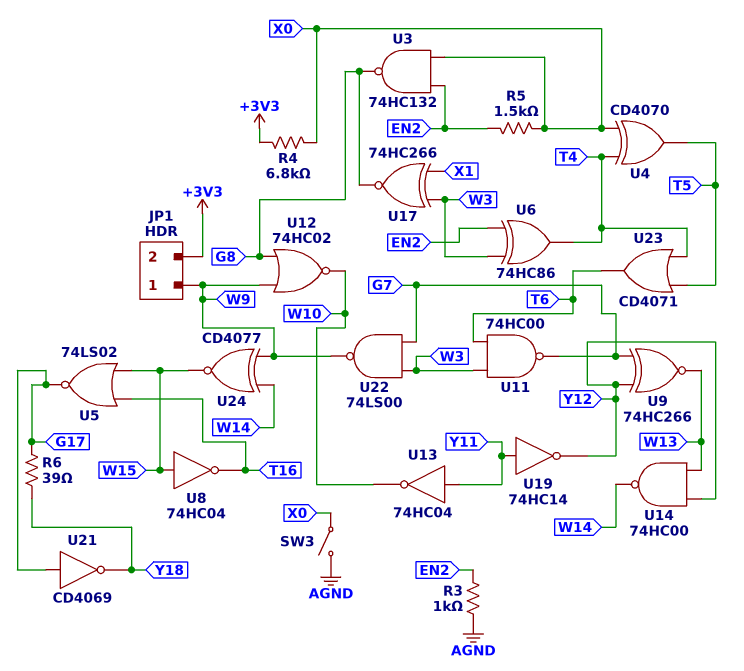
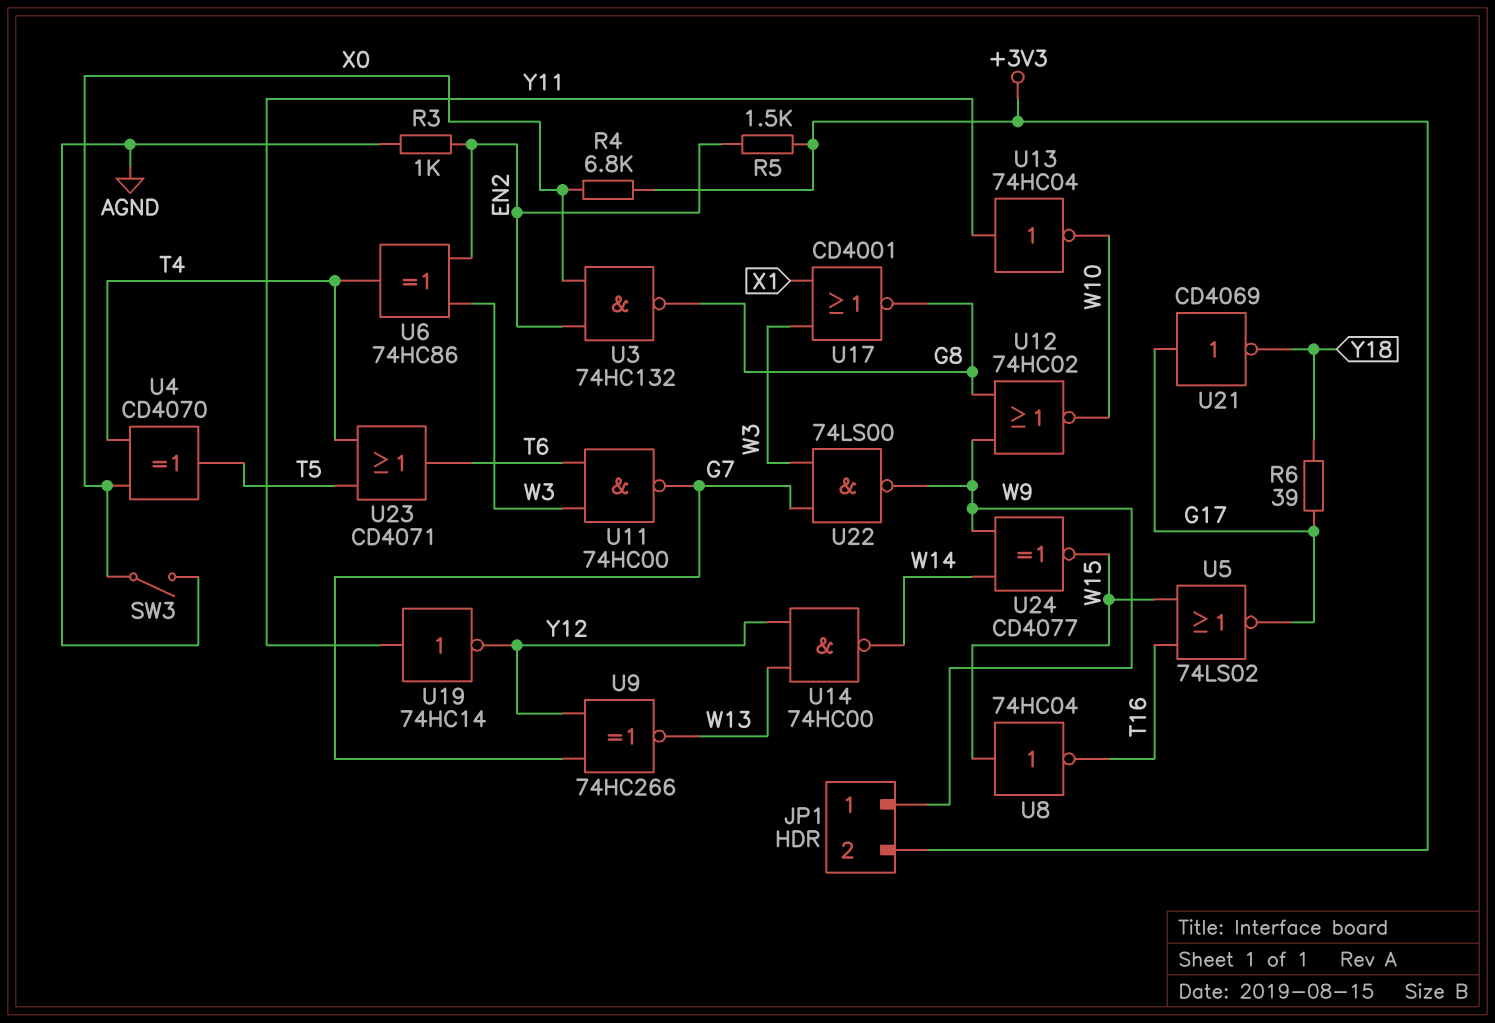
R5: 1.5k (EN2, X0) -> 1.5k (+3V3, EN2)
U17: XNOR 74HC266 (in W3, in X1, out G8) -> NOR CD4001 (in W3, in X1, out G8)

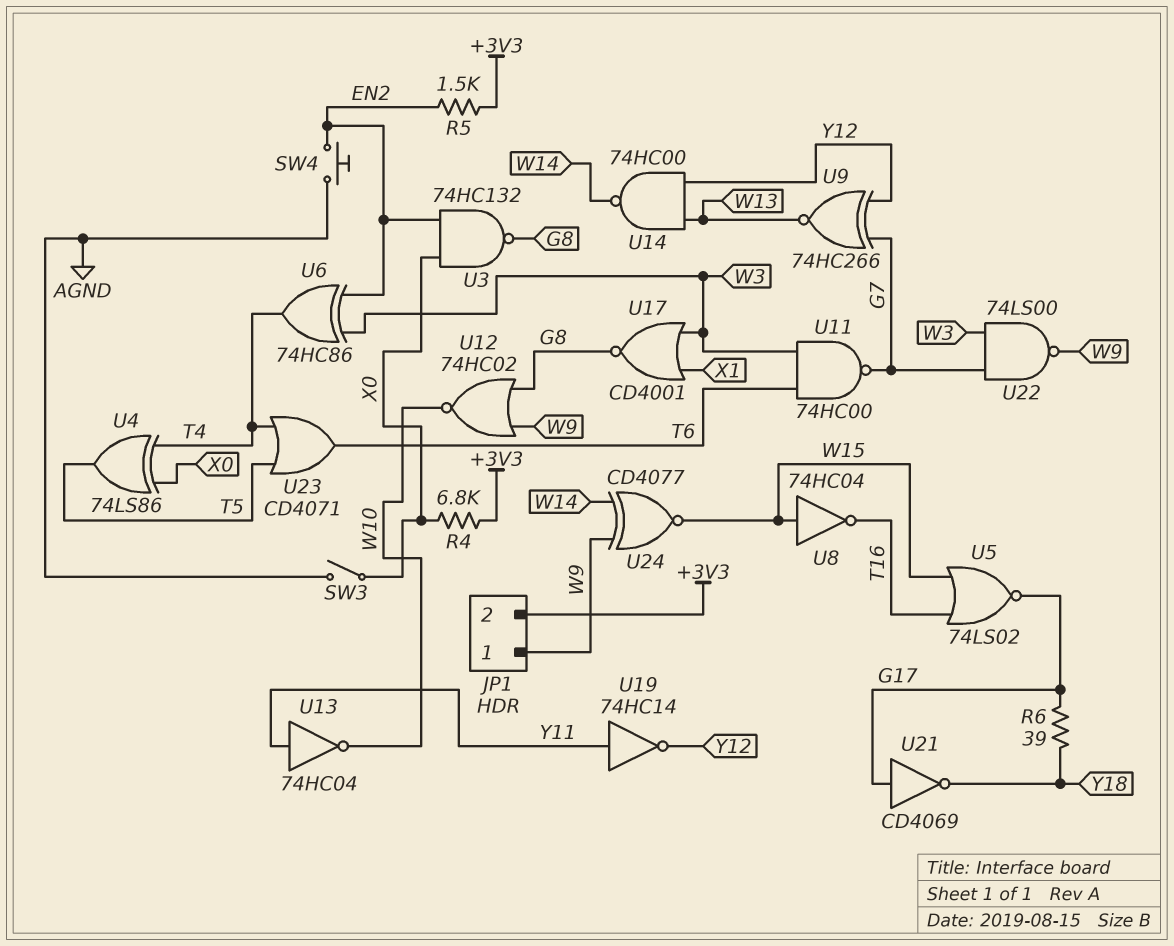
R3: 1k (AGND, EN2) -> none
SW4: none -> button (AGND, EN2)
U4: XOR CD4070 (in T4, in X0, out T5) -> XOR 74LS86 (in T4, in X0, out T5)

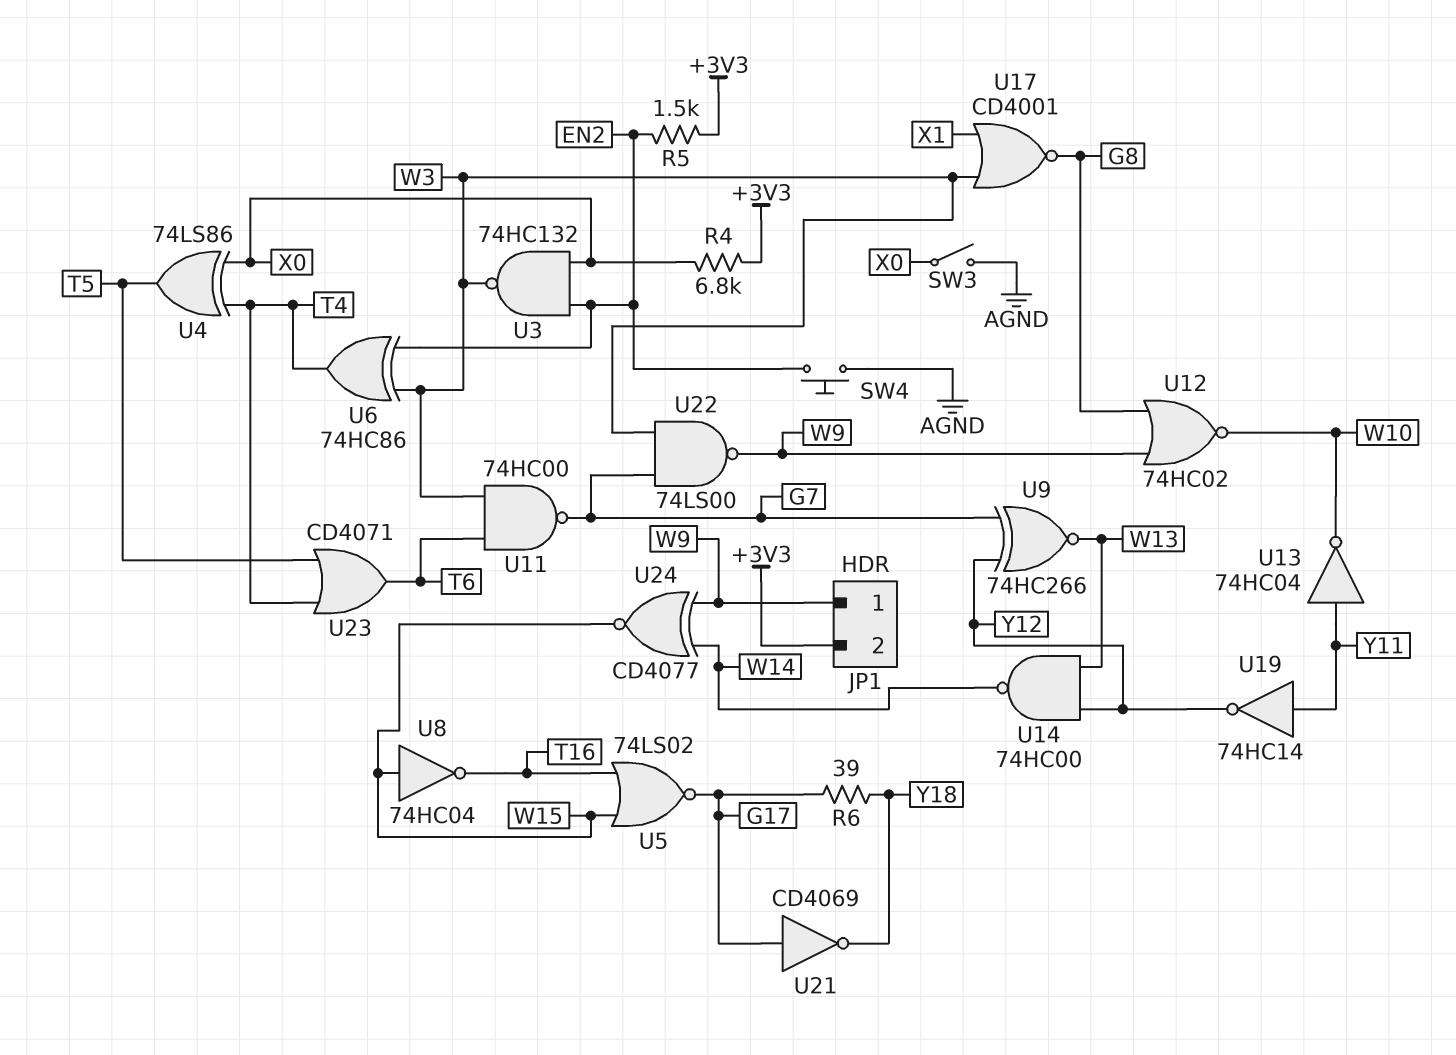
U3: NAND 74HC132 (in EN2, in X0, out G8) -> NAND 74HC132 (in EN2, in X0, out W3)

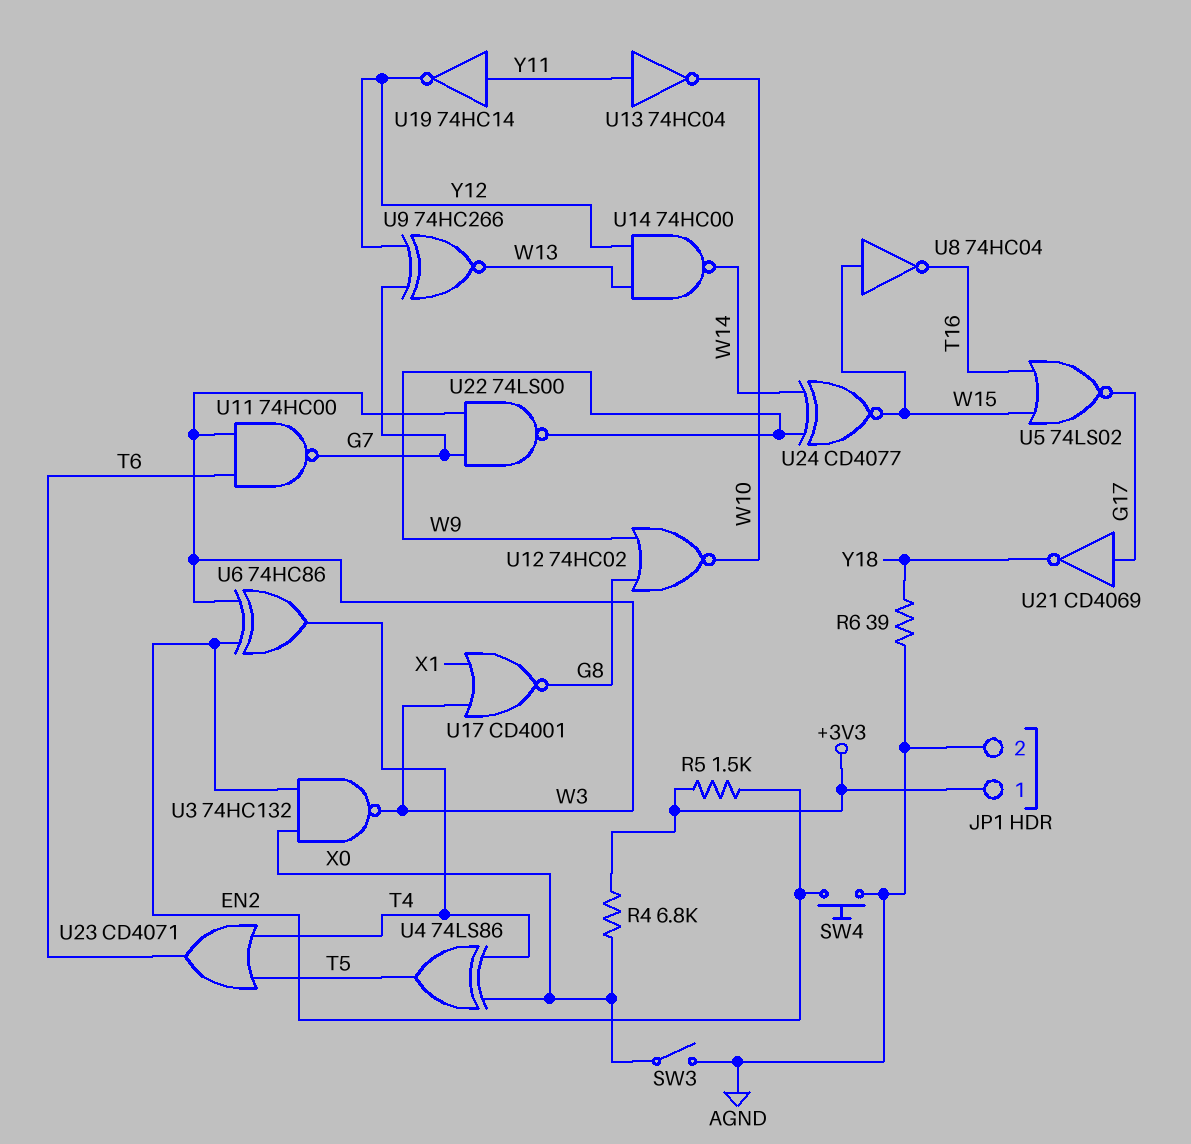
JP1 pin 1: W9 -> +3V3
JP1 pin 2: +3V3 -> AGND
R6: 39 (G17, Y18) -> 39 (AGND, Y18)

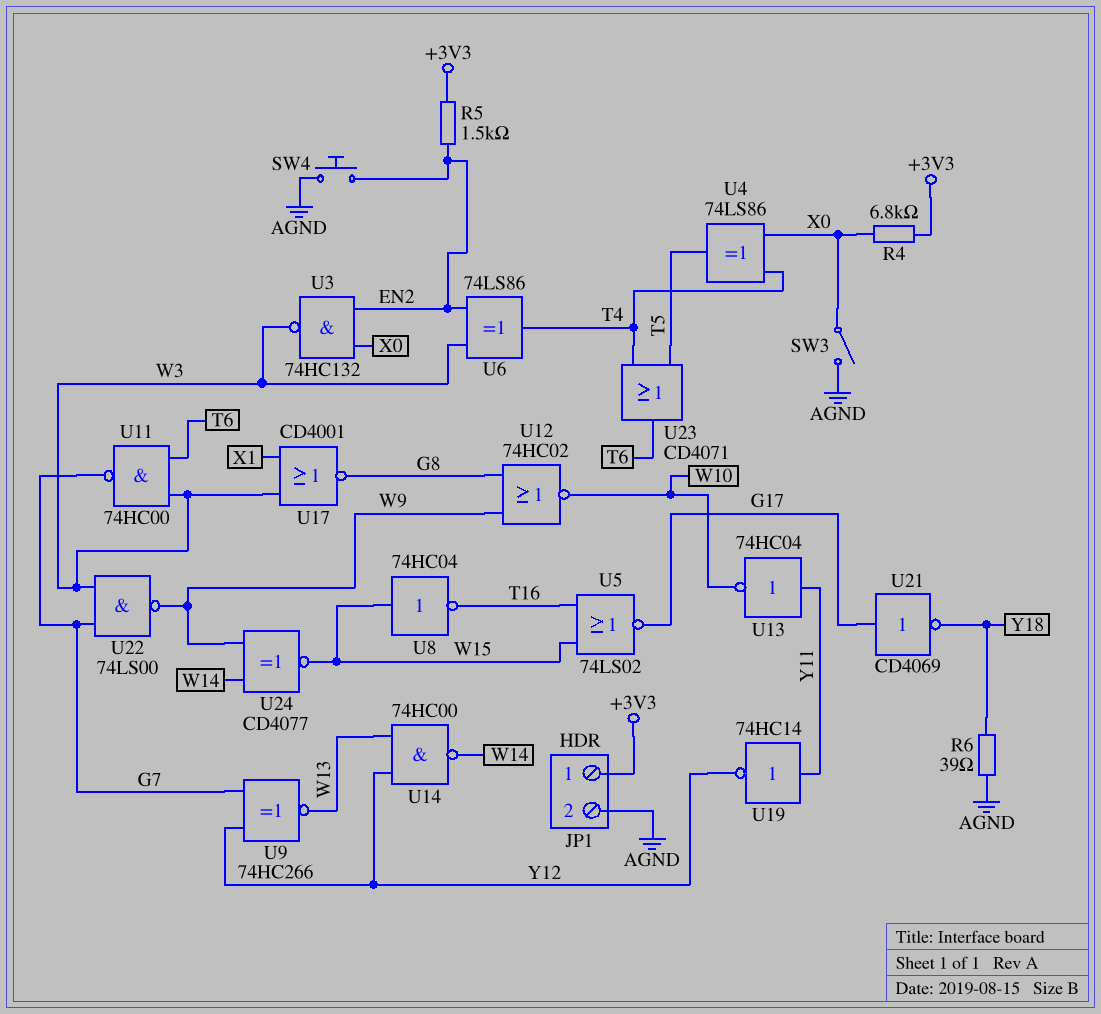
U6: XOR 74HC86 (in EN2, in W3, out T4) -> XOR 74LS86 (in EN2, in W3, out T4)

